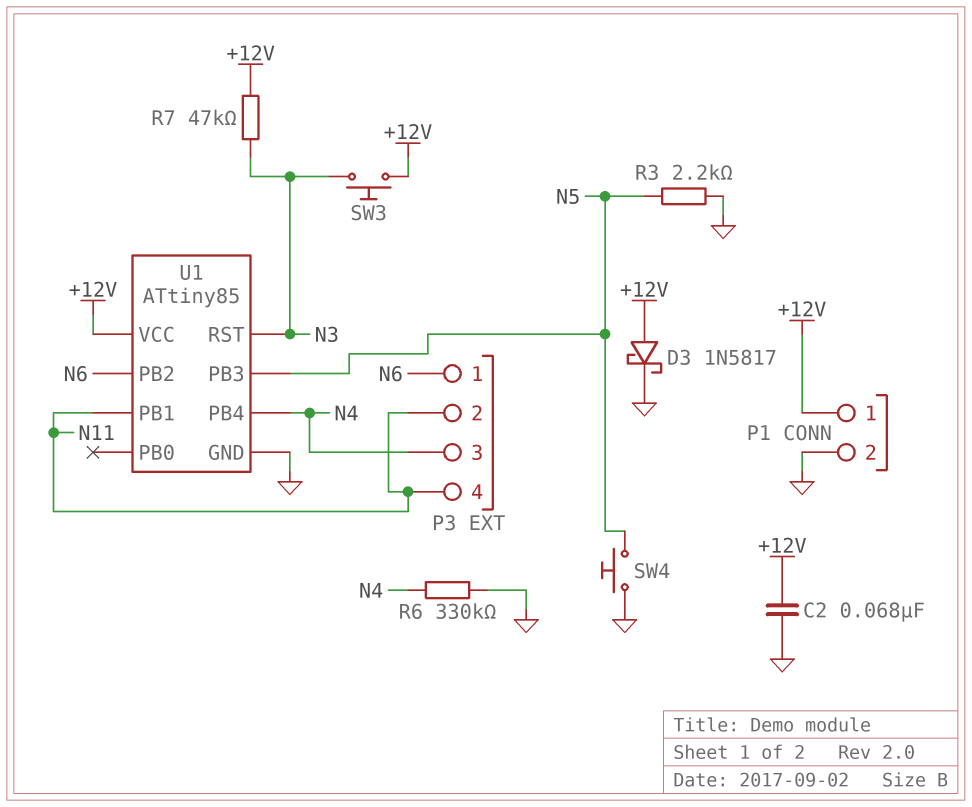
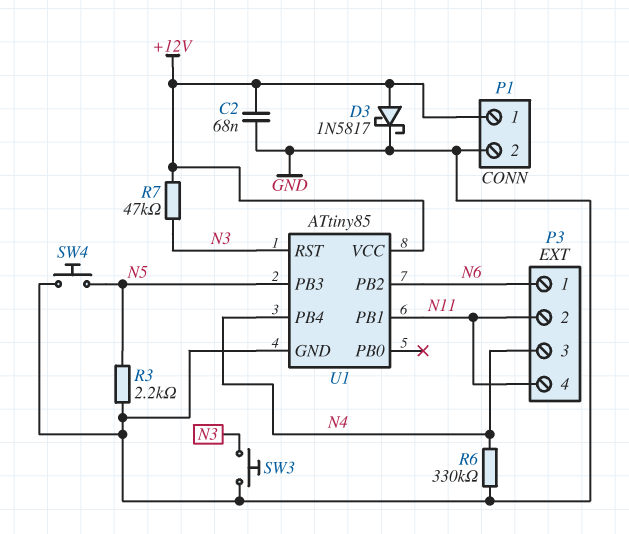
SW3: button (+12V, N3) -> button (GND, N3)

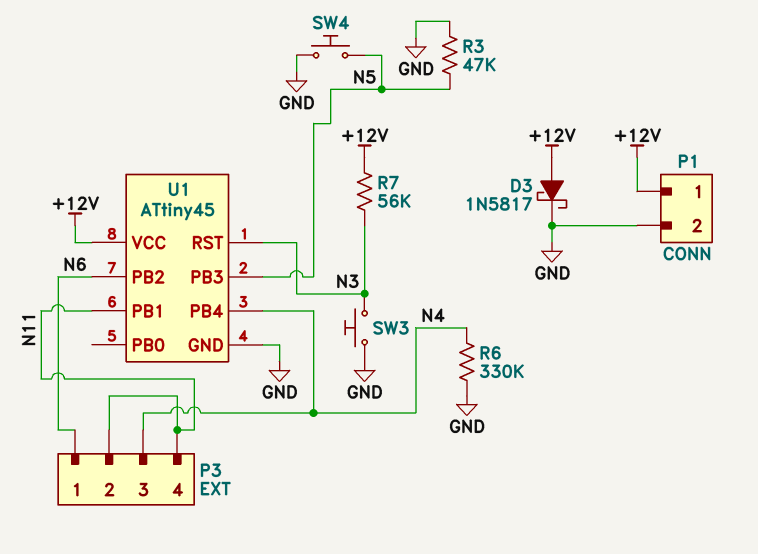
C2: 68nF (+12V, GND) -> none
R3: 2.2k (GND, N5) -> 47k (GND, N5)
R7: 47k (+12V, N3) -> 56k (+12V, N3)
U1: ATtiny85 -> ATtiny45

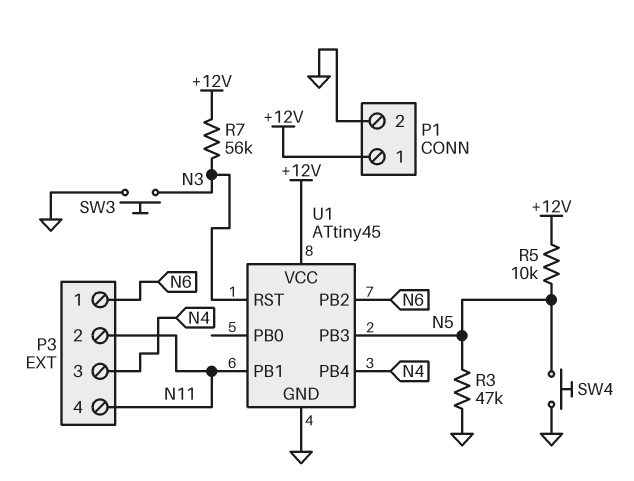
D3: schottky 1N5817 (A +12V, K GND) -> none
R5: none -> 10k (+12V, N5)
R6: 330k (GND, N4) -> none

